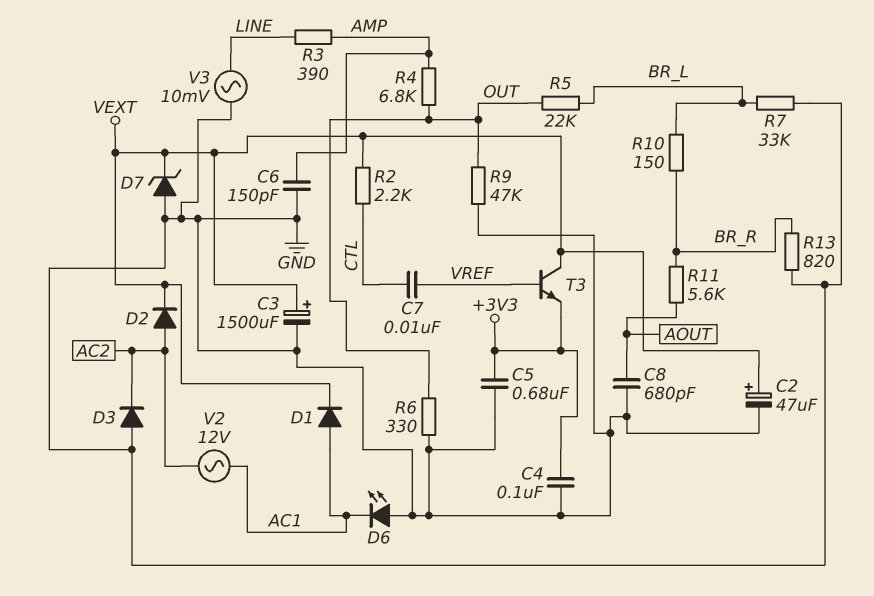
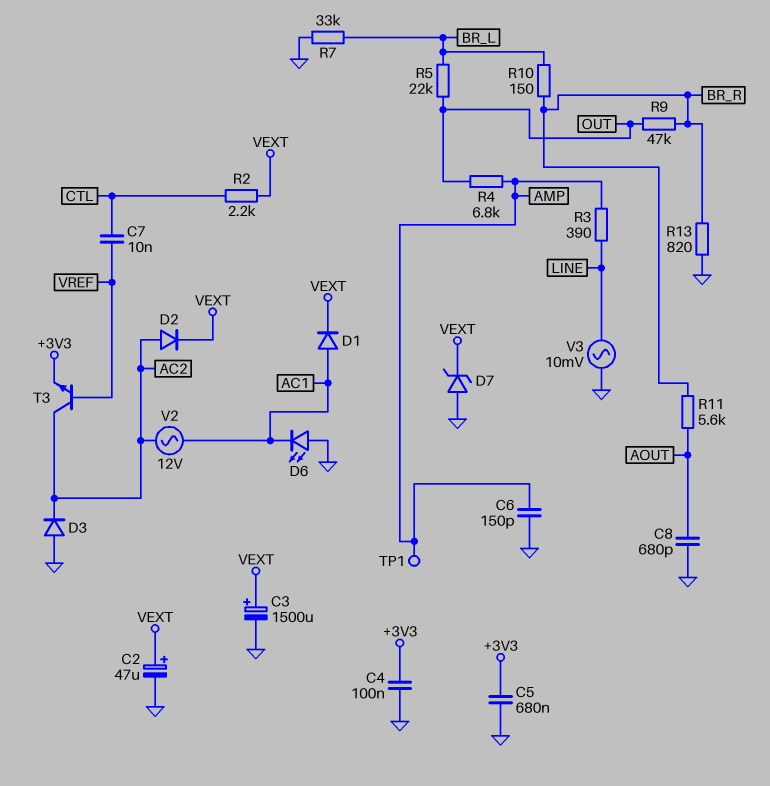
R6: 330 (GND, OUT) -> none
R9: 47k (GND, OUT) -> 47k (BR_R, OUT)
T3: NPN (B VREF, C VEXT, E +3V3) -> NPN (B VREF, C AC2, E +3V3)
TP1: none -> test point (AMP)

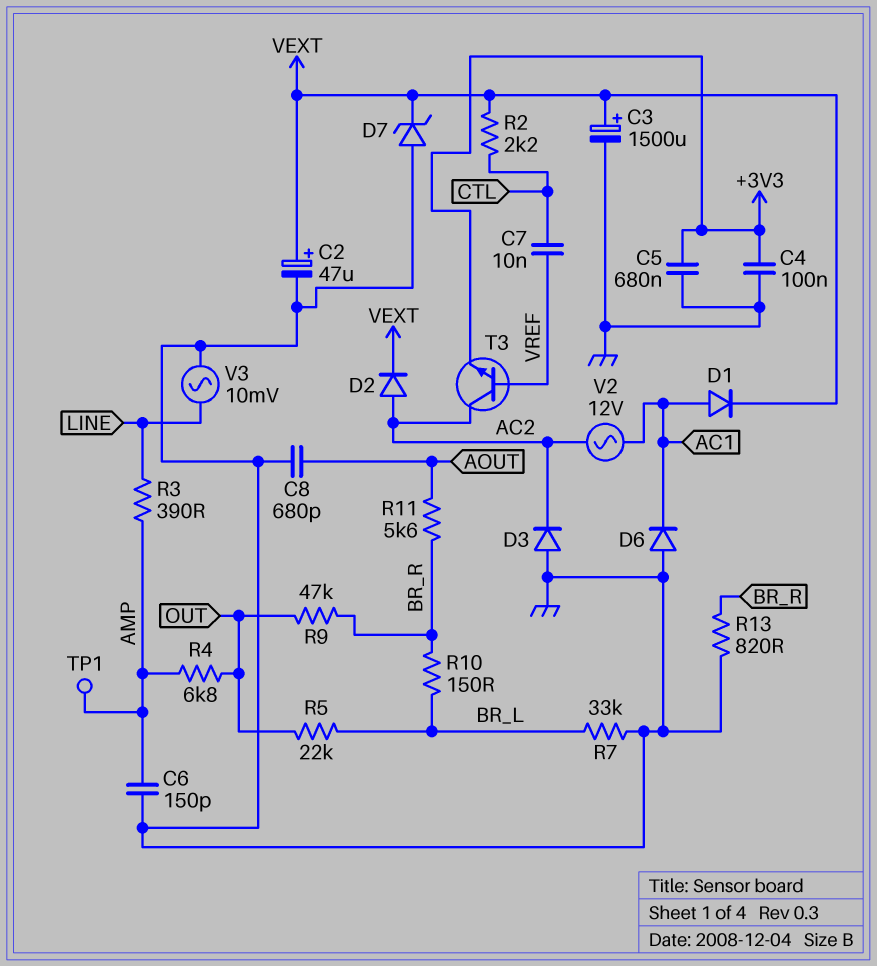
D6: LED (A GND, K AC1) -> diode (A GND, K AC1)

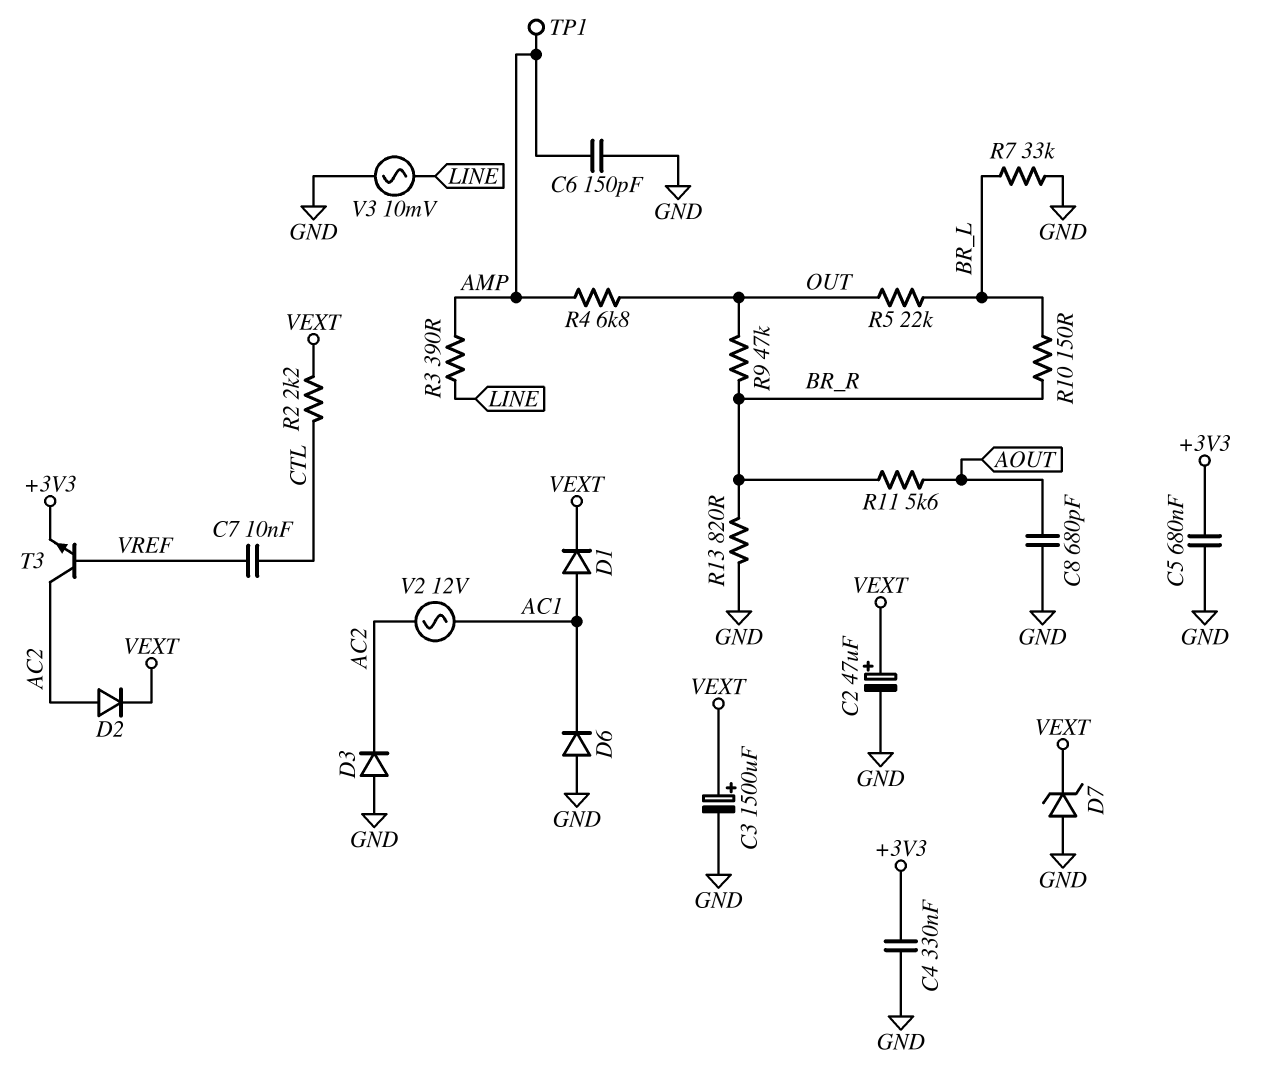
C4: 100nF (+3V3, GND) -> 330nF (+3V3, GND)

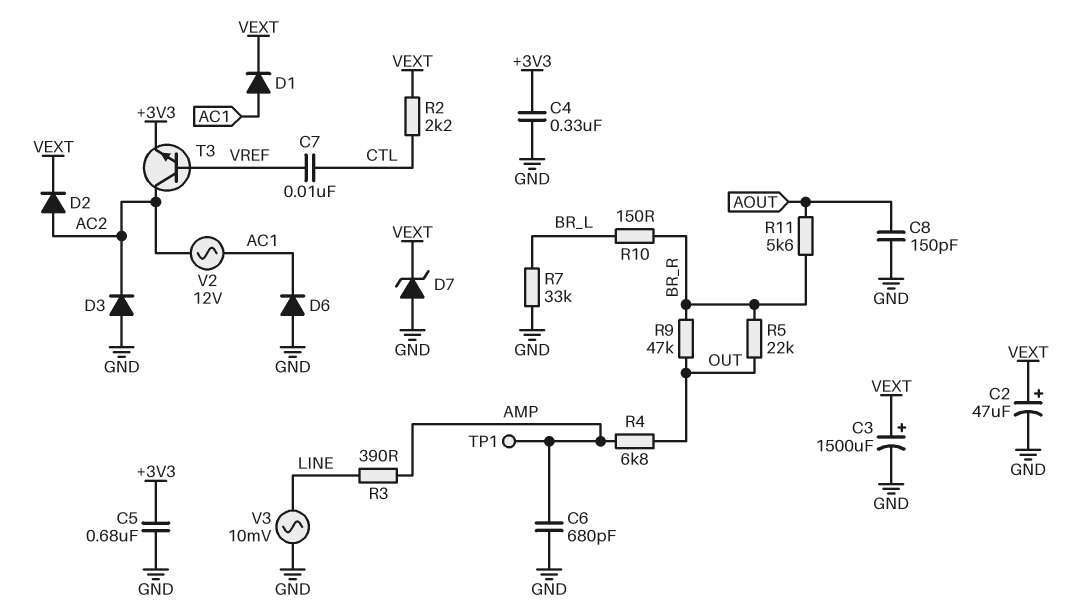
C6: 150pF (AMP, GND) -> 680pF (AMP, GND)
C8: 680pF (AOUT, GND) -> 150pF (AOUT, GND)
R5: 22k (BR_L, OUT) -> 22k (BR_R, OUT)
R13: 820 (BR_R, GND) -> none

